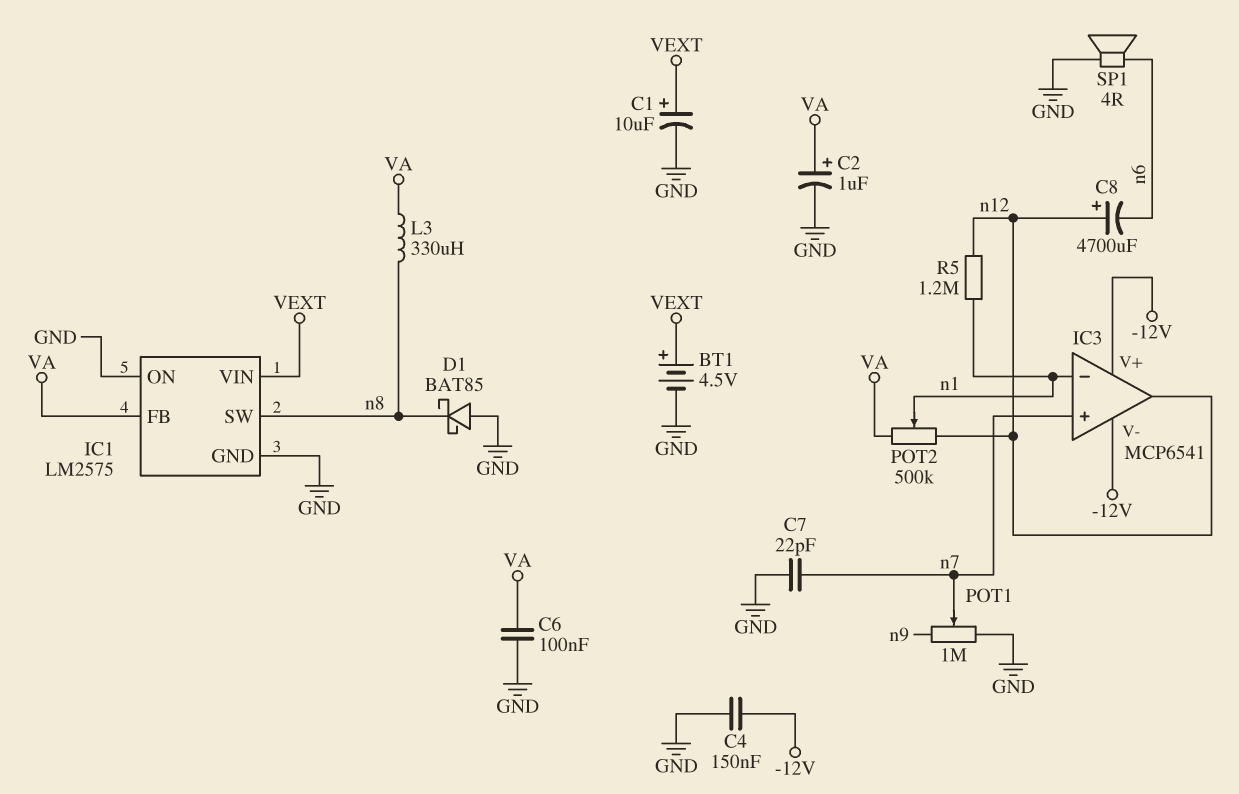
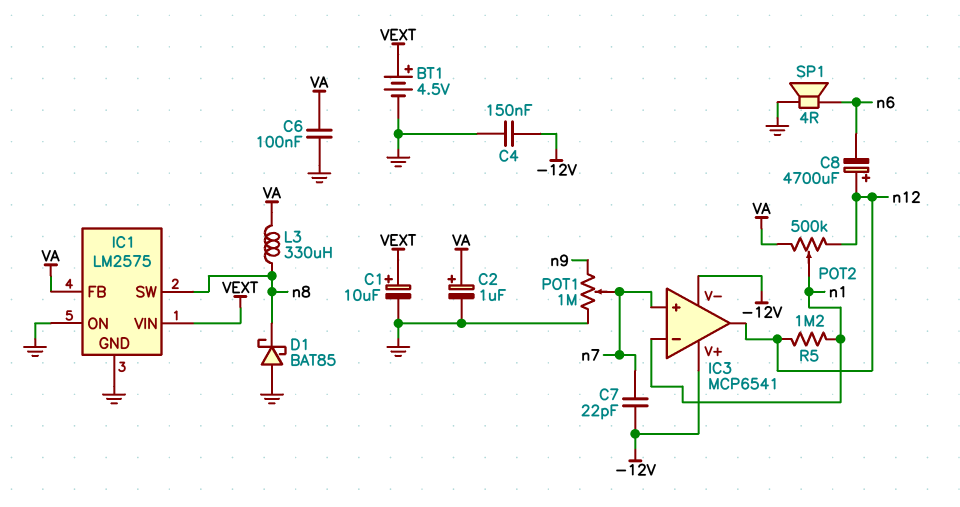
C7: 22pF (GND, n7) -> 22pF (-12V, n7)

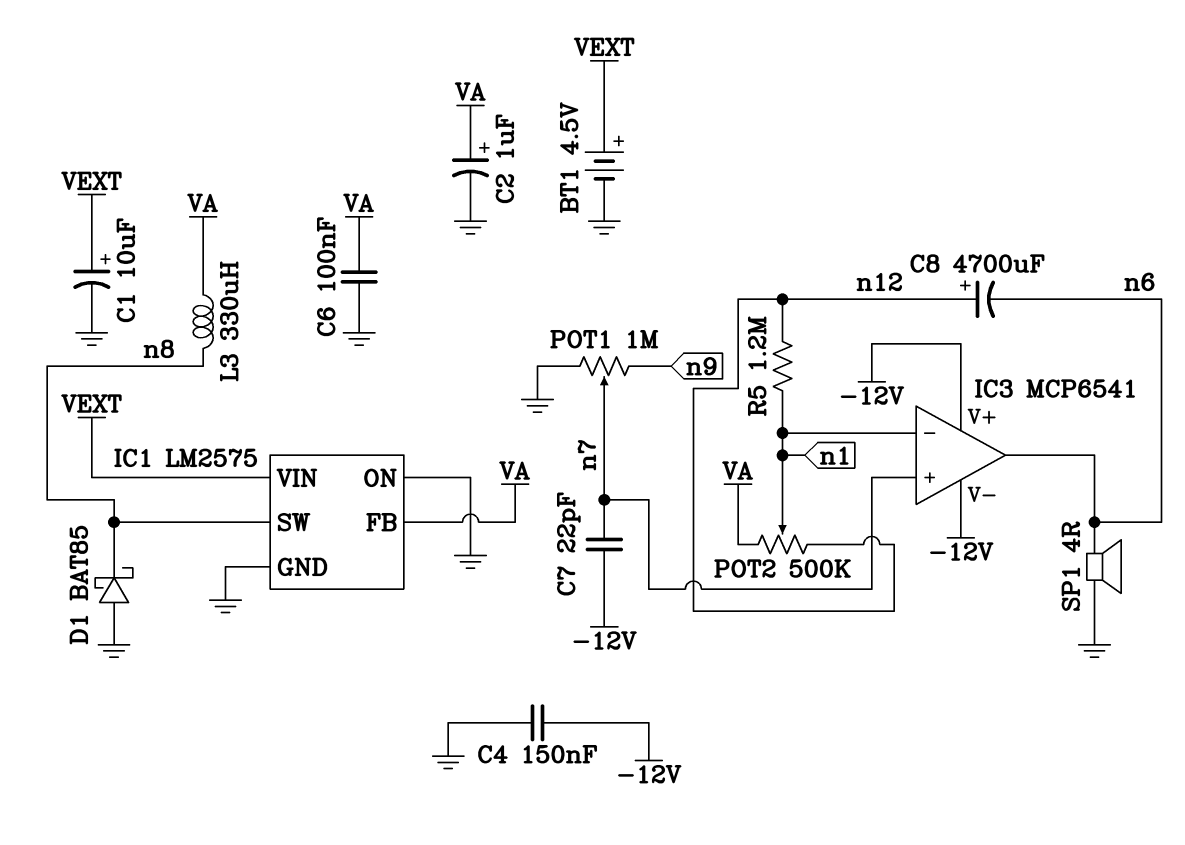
IC3 pin out: n12 -> n6

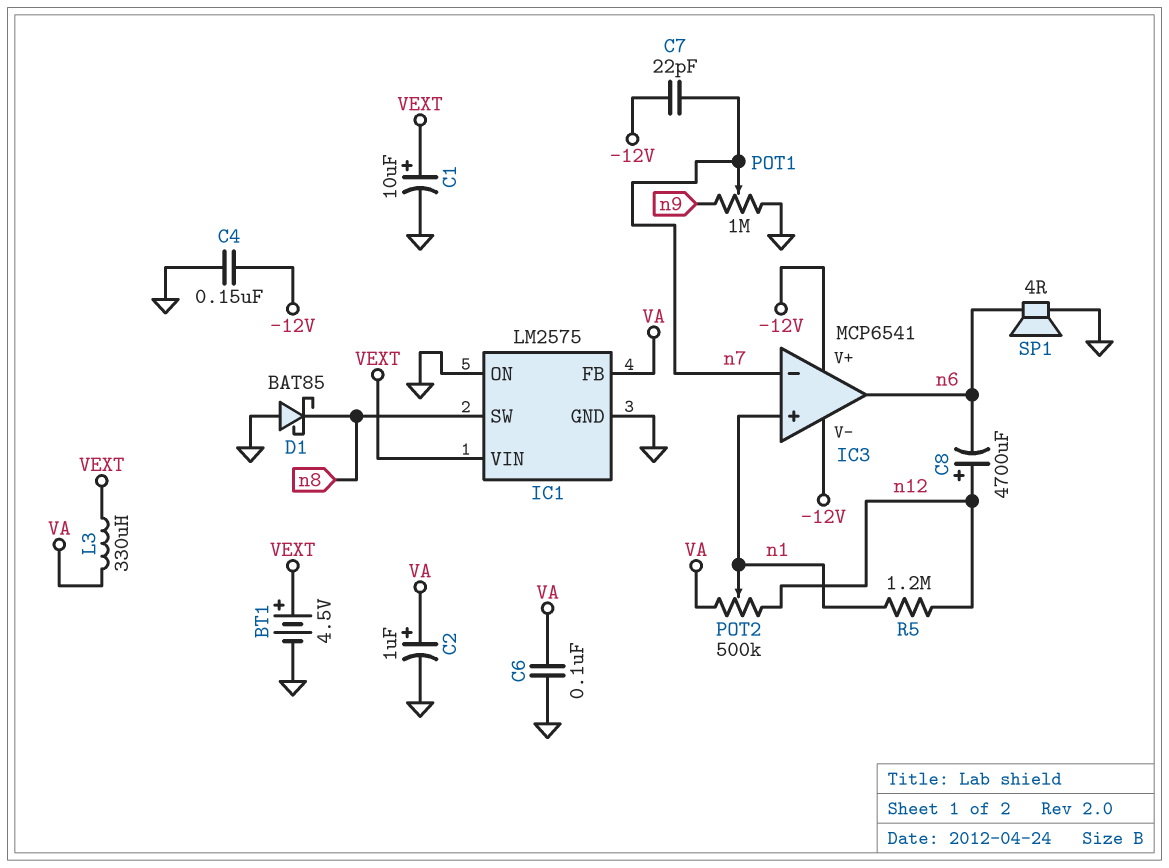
IC3 pin in+: n7 -> n1
IC3 pin in-: n1 -> n7
L3: 330uH (VA, n8) -> 330uH (VA, VEXT)

